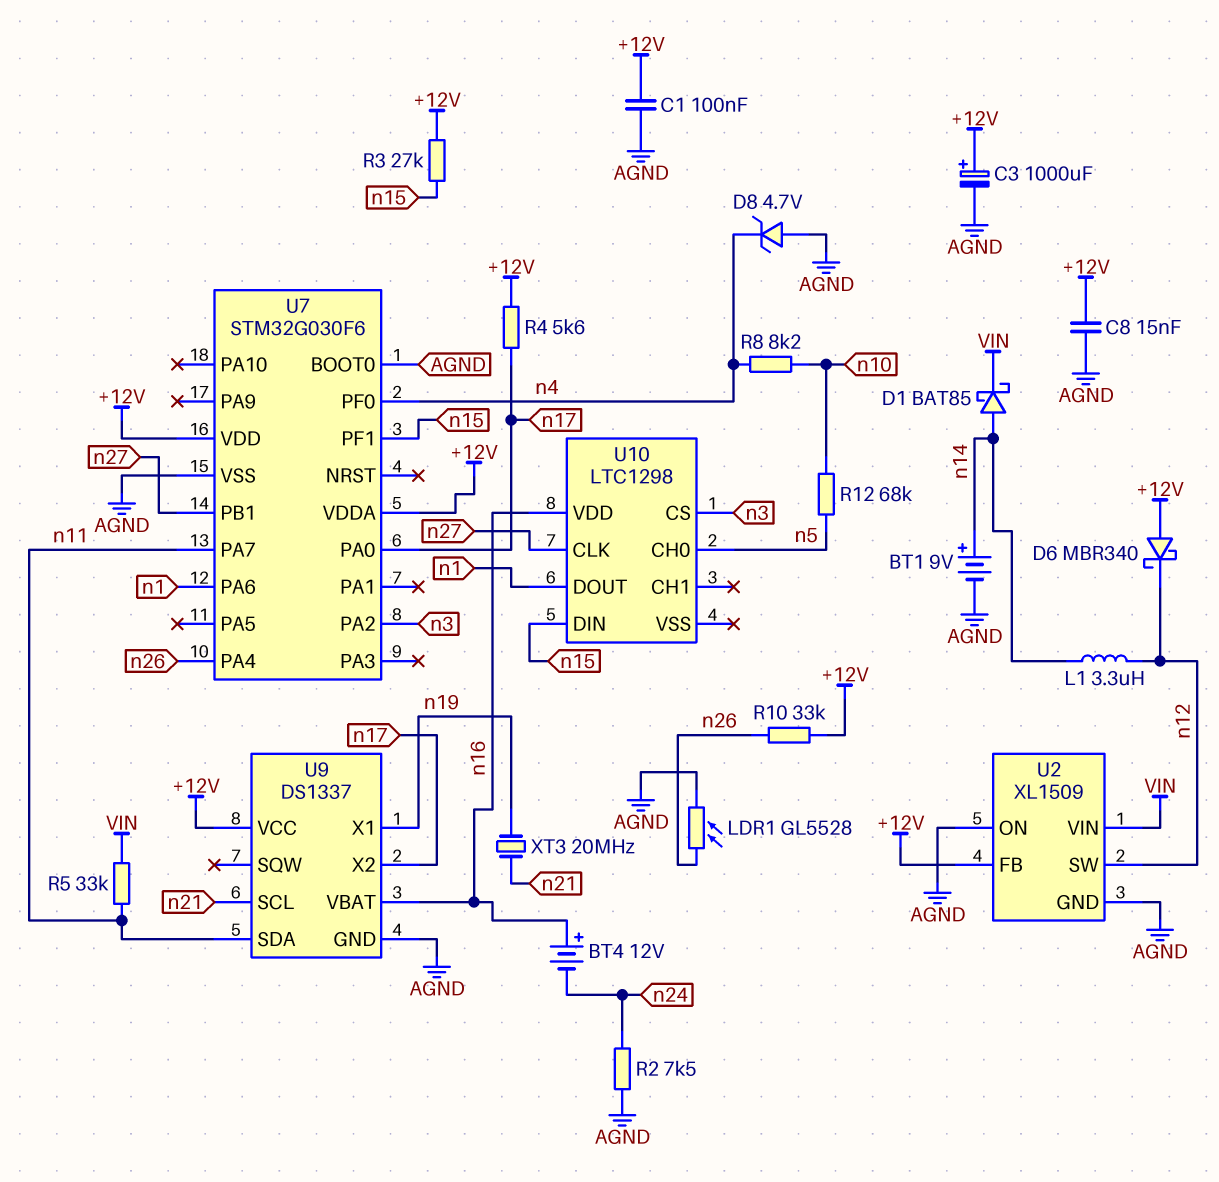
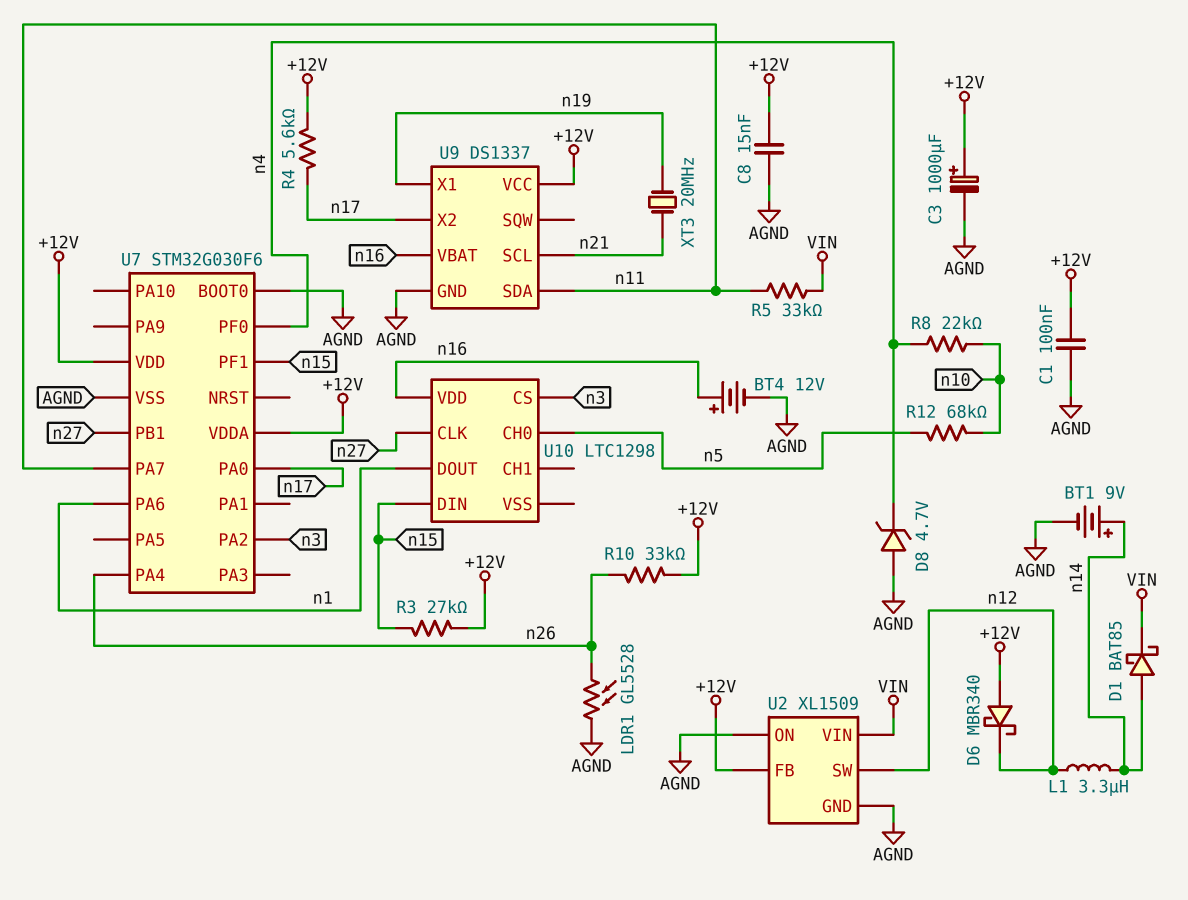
BT4: 12V (plus n16, minus n24) -> 12V (plus n16, minus AGND)
R2: 7.5k (AGND, n24) -> none
R8: 8.2k (n4, n10) -> 22k (n4, n10)

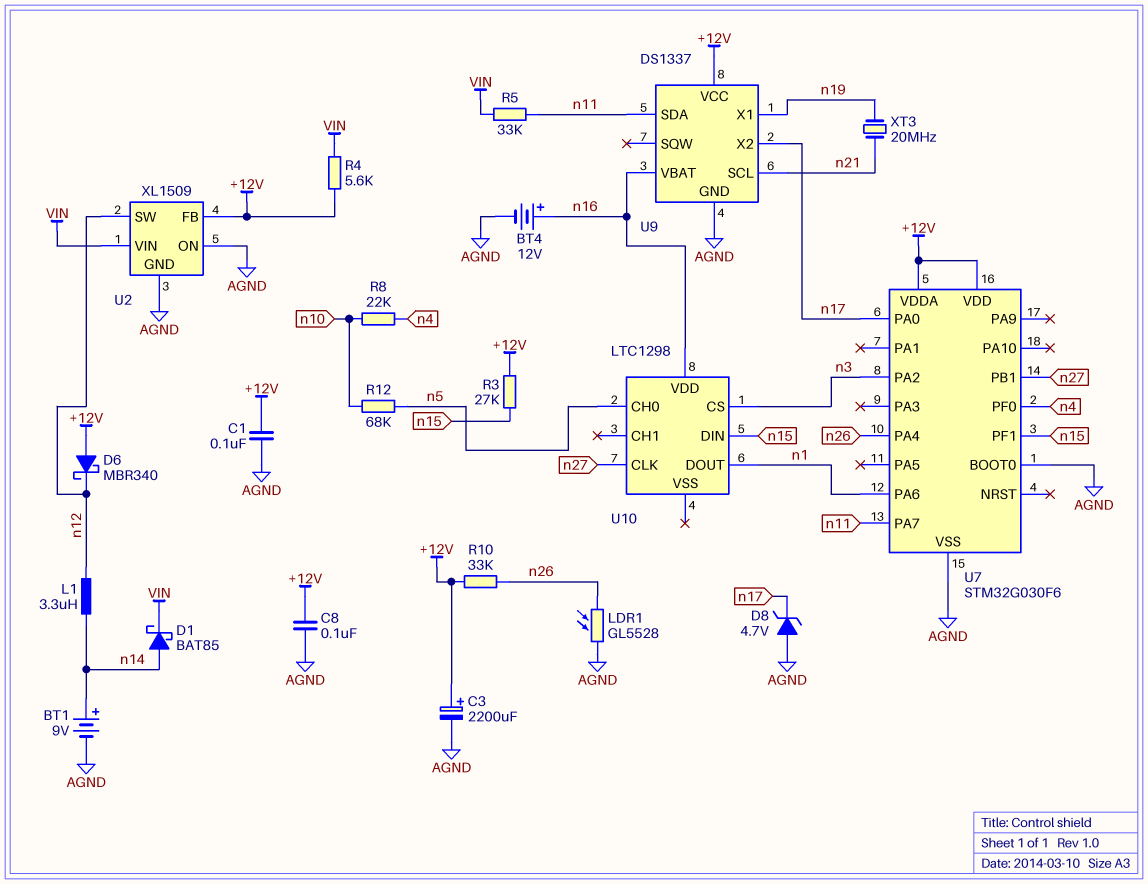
C3: 1000uF (plus +12V, minus AGND) -> 2200uF (plus +12V, minus AGND)
C8: 15nF (+12V, AGND) -> 100nF (+12V, AGND)
D8: zener 4.7V (A AGND, K n4) -> zener 4.7V (A AGND, K n17)
R4: 5.6k (+12V, n17) -> 5.6k (+12V, VIN)

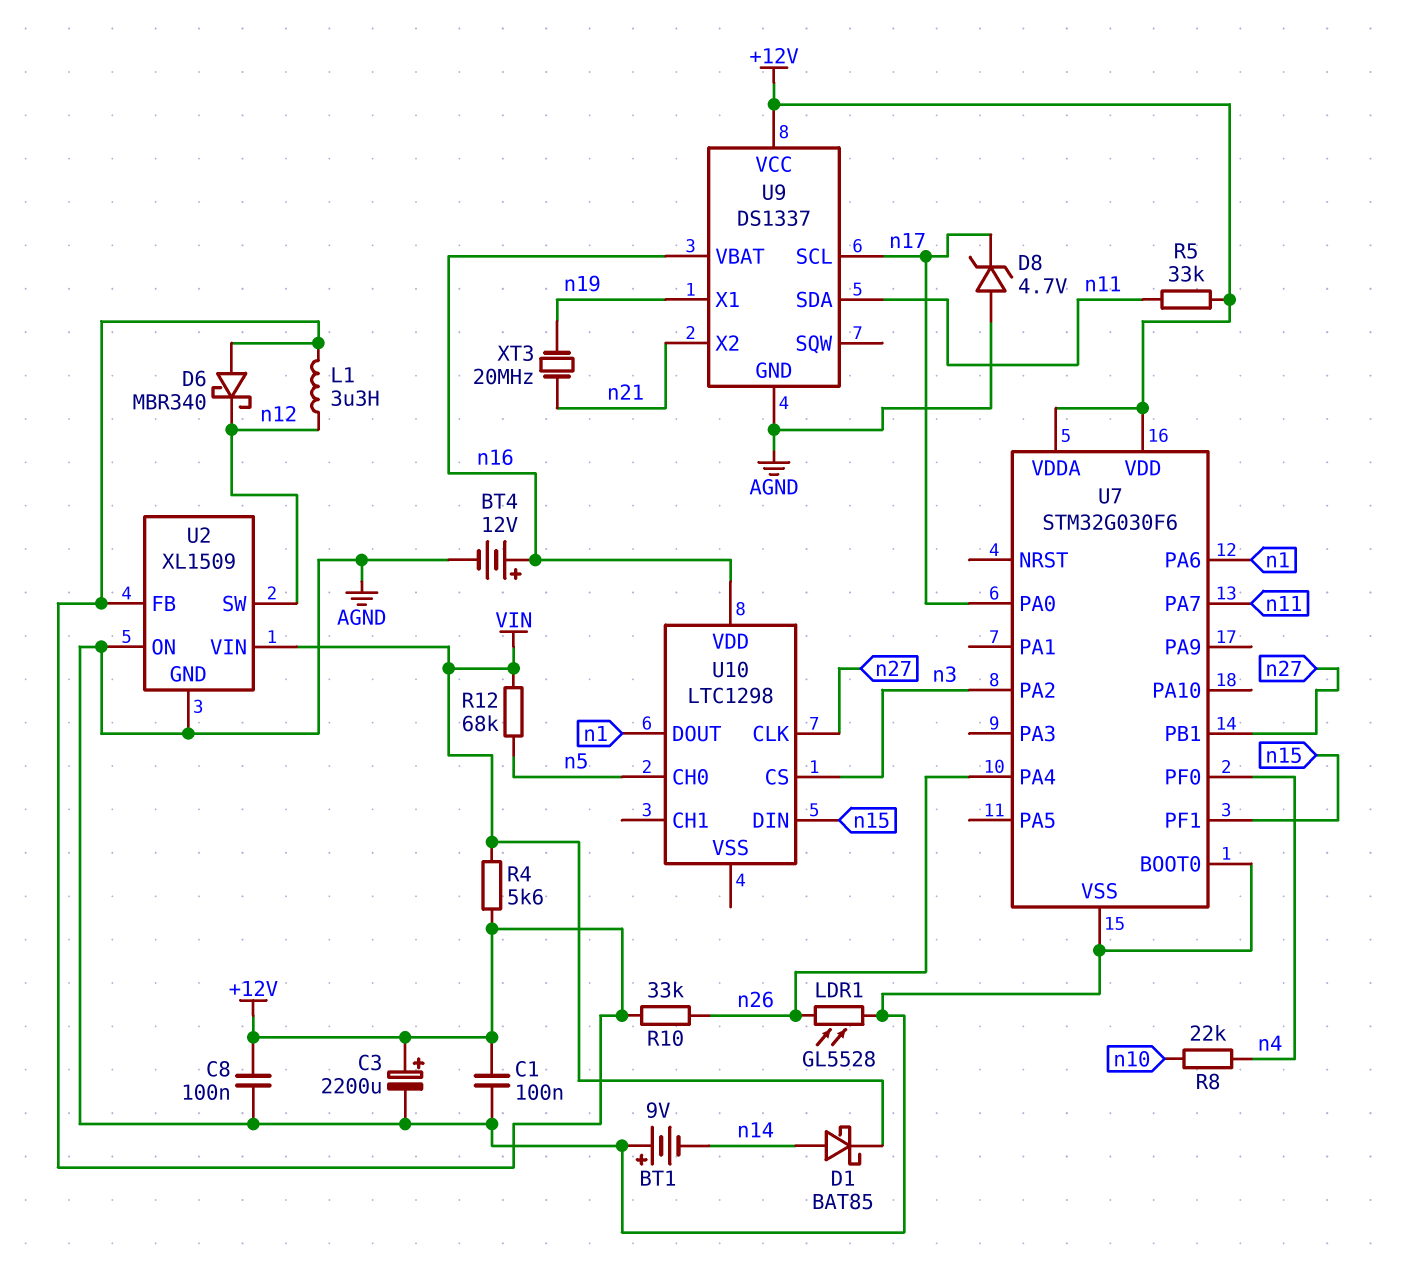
BT1: 9V (plus n14, minus AGND) -> 9V (plus AGND, minus n14)
L1: 3.3uH (n12, n14) -> 3.3uH (+12V, n12)
R3: 27k (+12V, n15) -> none
R5: 33k (VIN, n11) -> 33k (+12V, n11)
R12: 68k (n5, n10) -> 68k (VIN, n5)
U9 pin SCL: n21 -> n17
U9 pin X2: n17 -> n21

